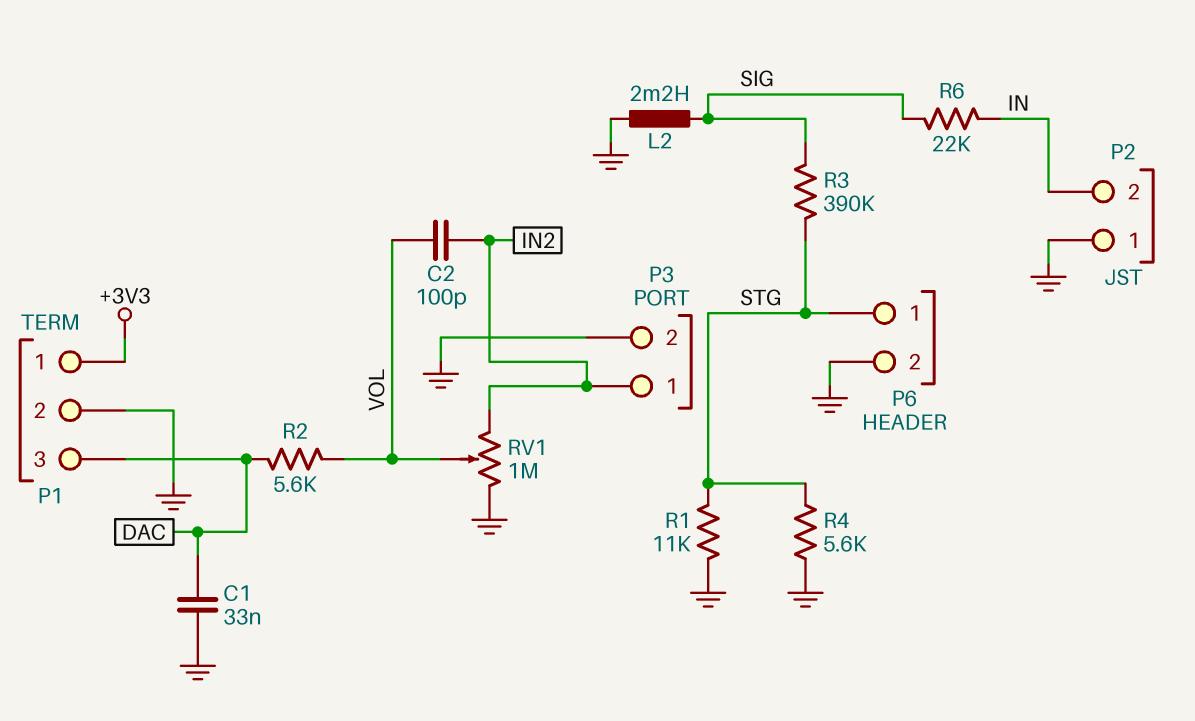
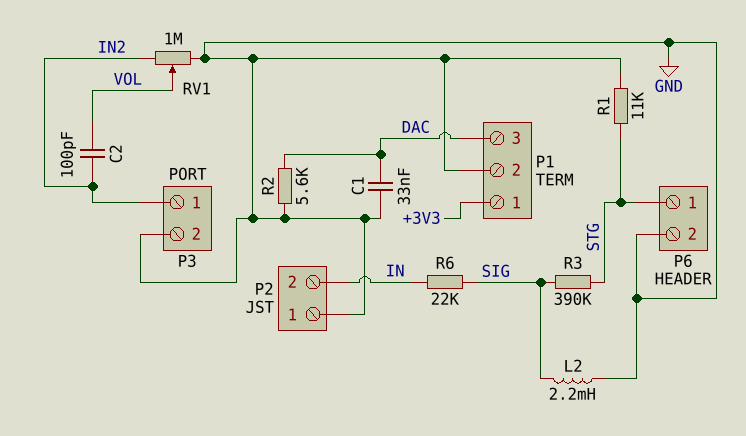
R2: 5.6k (DAC, VOL) -> 5.6k (DAC, GND)
R4: 5.6k (GND, STG) -> none

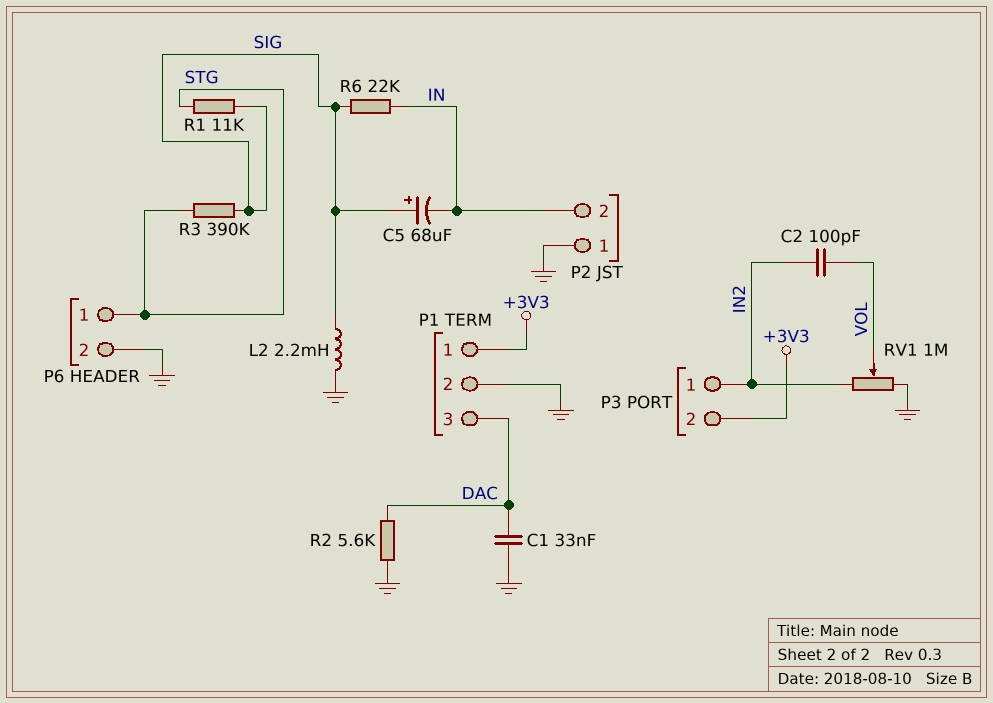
C5: none -> 68uF (plus SIG, minus IN)
P3 pin 2: GND -> +3V3
R1: 11k (GND, STG) -> 11k (SIG, STG)

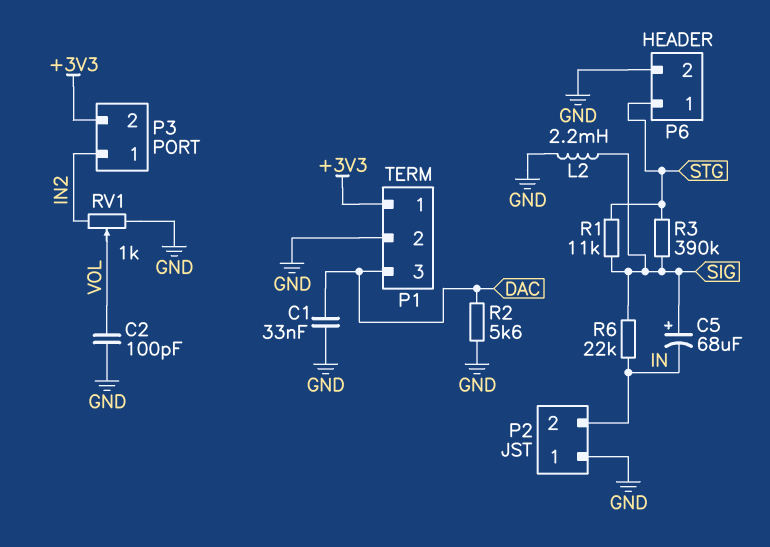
C2: 100pF (IN2, VOL) -> 100pF (GND, VOL)
RV1: 1M (GND, IN2, wiper VOL) -> 1k (GND, IN2, wiper VOL)

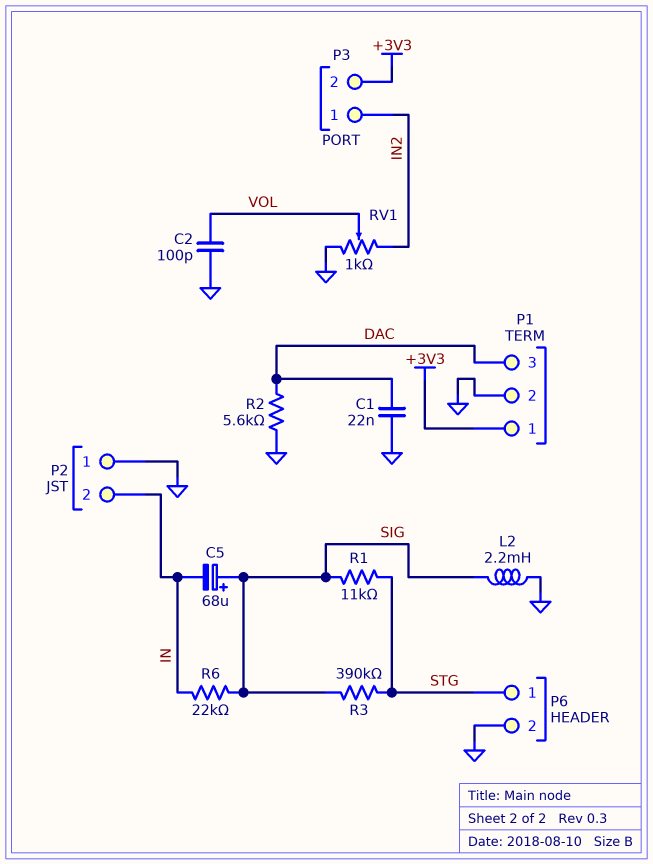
C1: 33nF (DAC, GND) -> 22nF (DAC, GND)

